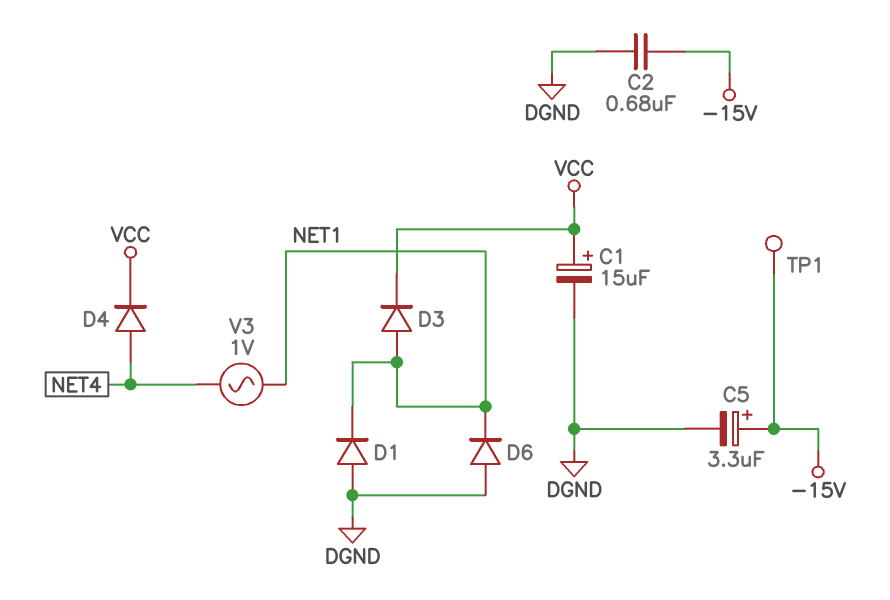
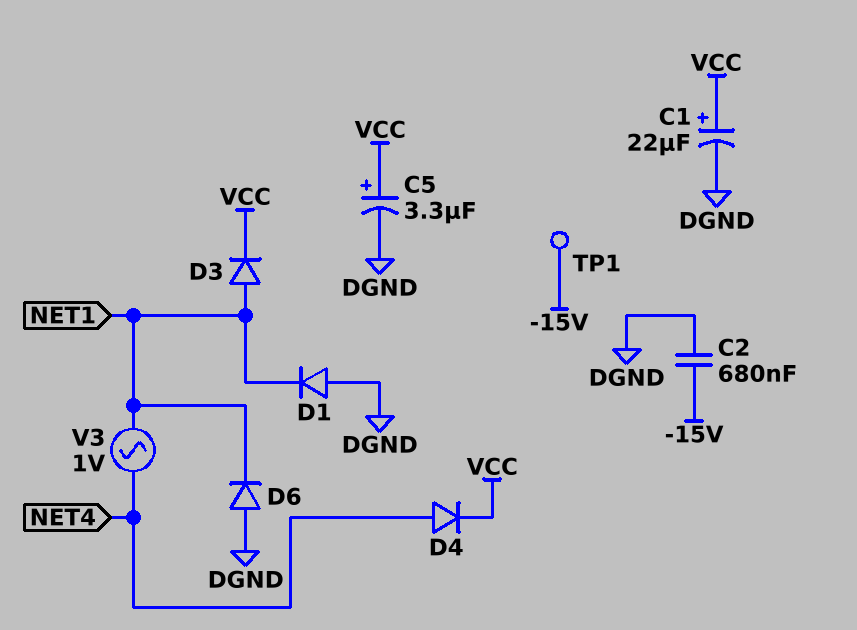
C1: 15uF (plus VCC, minus DGND) -> 22uF (plus VCC, minus DGND)
C5: 3.3uF (plus -15V, minus DGND) -> 3.3uF (plus VCC, minus DGND)

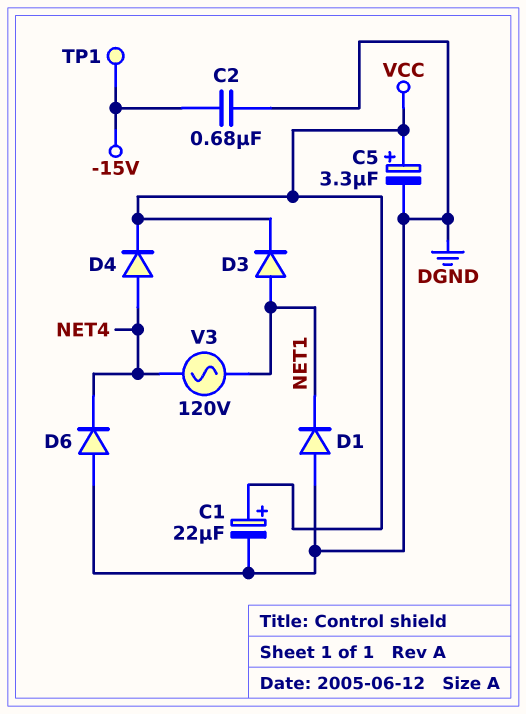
D6: diode (A DGND, K NET1) -> diode (A DGND, K NET4)
V3: AC 1V (NET1, NET4) -> AC 120V (NET1, NET4)

